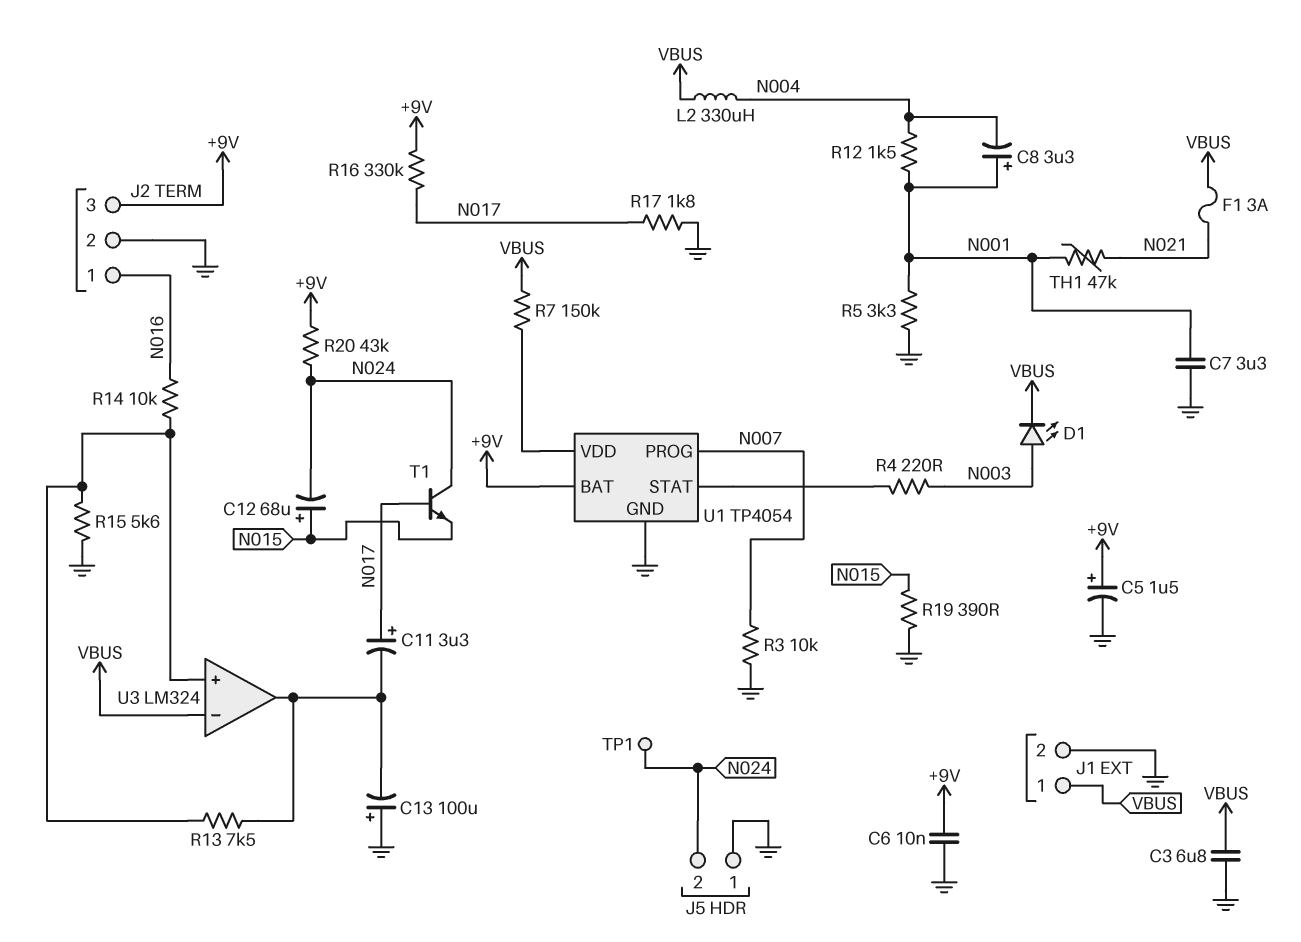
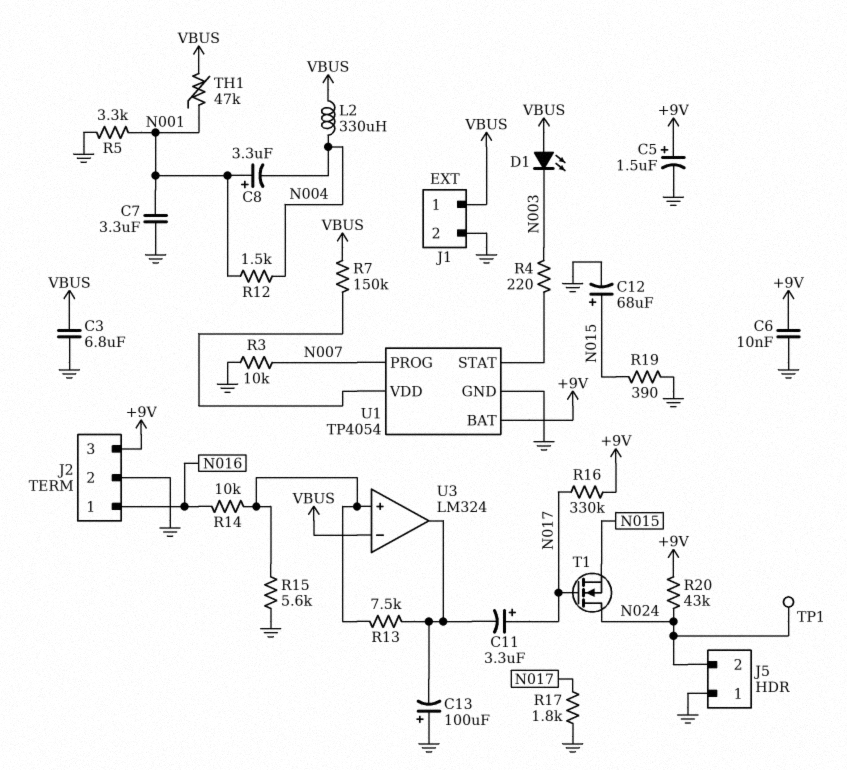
C12: 68uF (plus N015, minus N024) -> 68uF (plus N015, minus GND)
D1: LED (A N003, K VBUS) -> LED (A VBUS, K N003)
F1: 3A (N021, VBUS) -> none
T1: NPN (B N017, C N024, E N015) -> NMOS (G N017, D N024, S N015)
TH1: 47k (N001, N021) -> 47k (N001, VBUS)

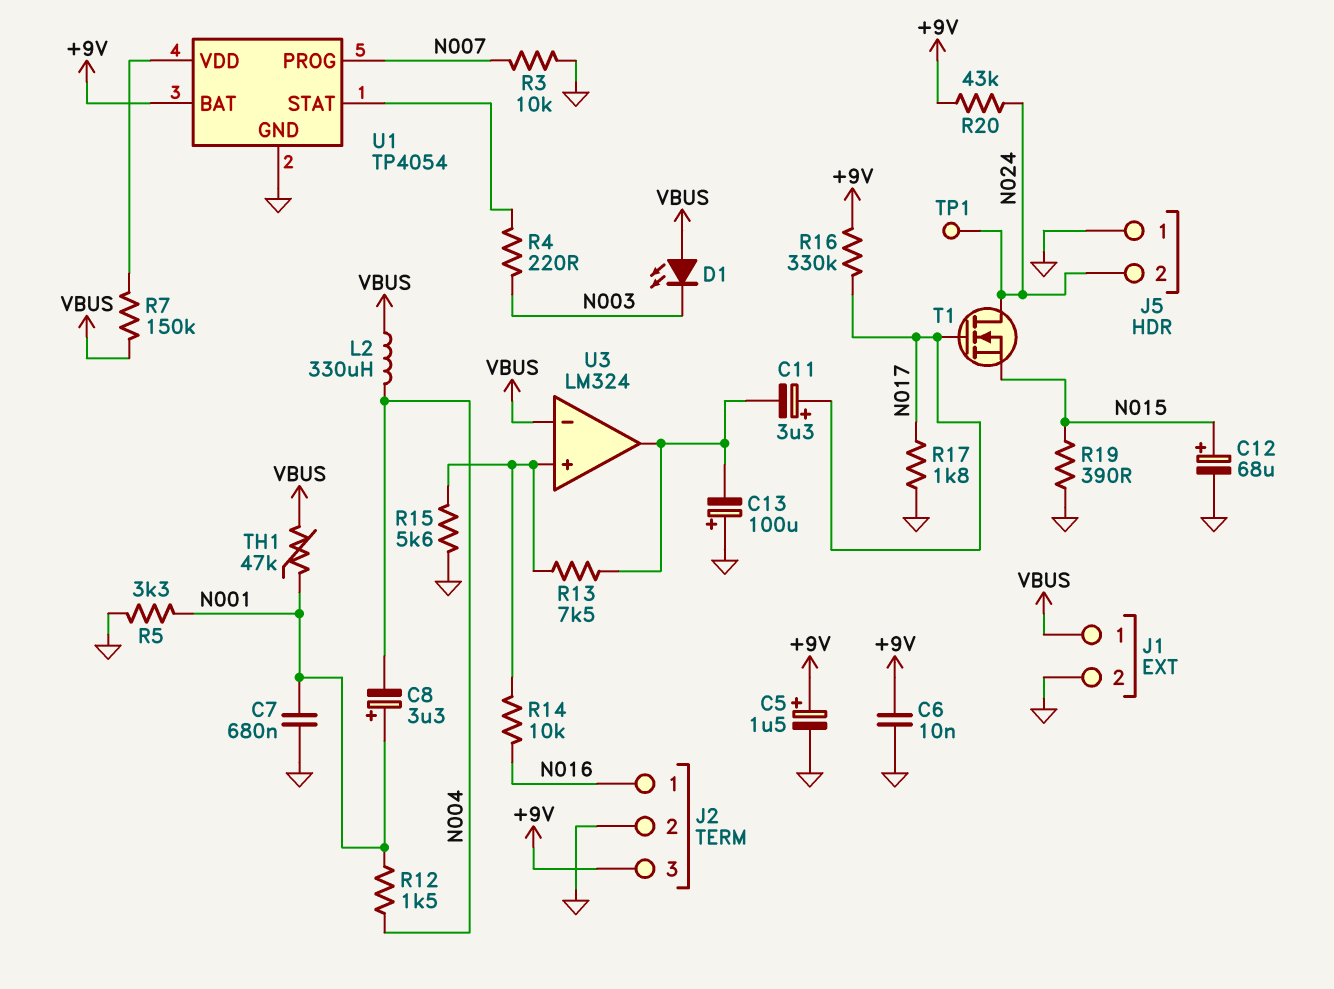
C3: 6.8uF (GND, VBUS) -> none
C7: 3.3uF (GND, N001) -> 680nF (GND, N001)

